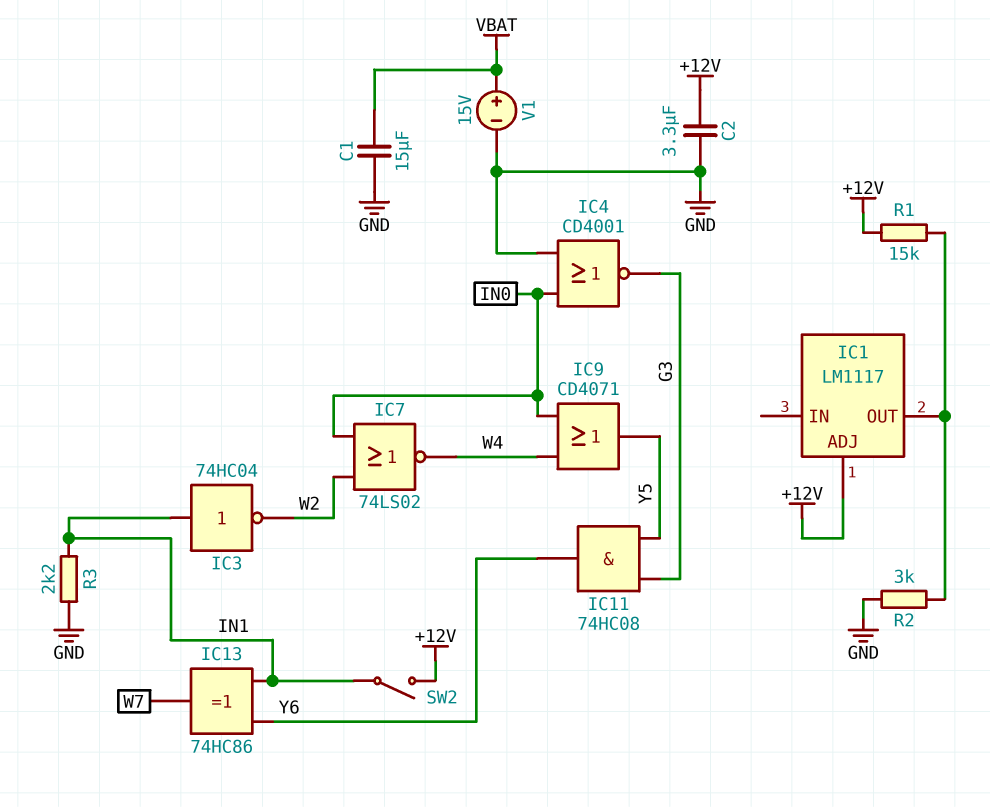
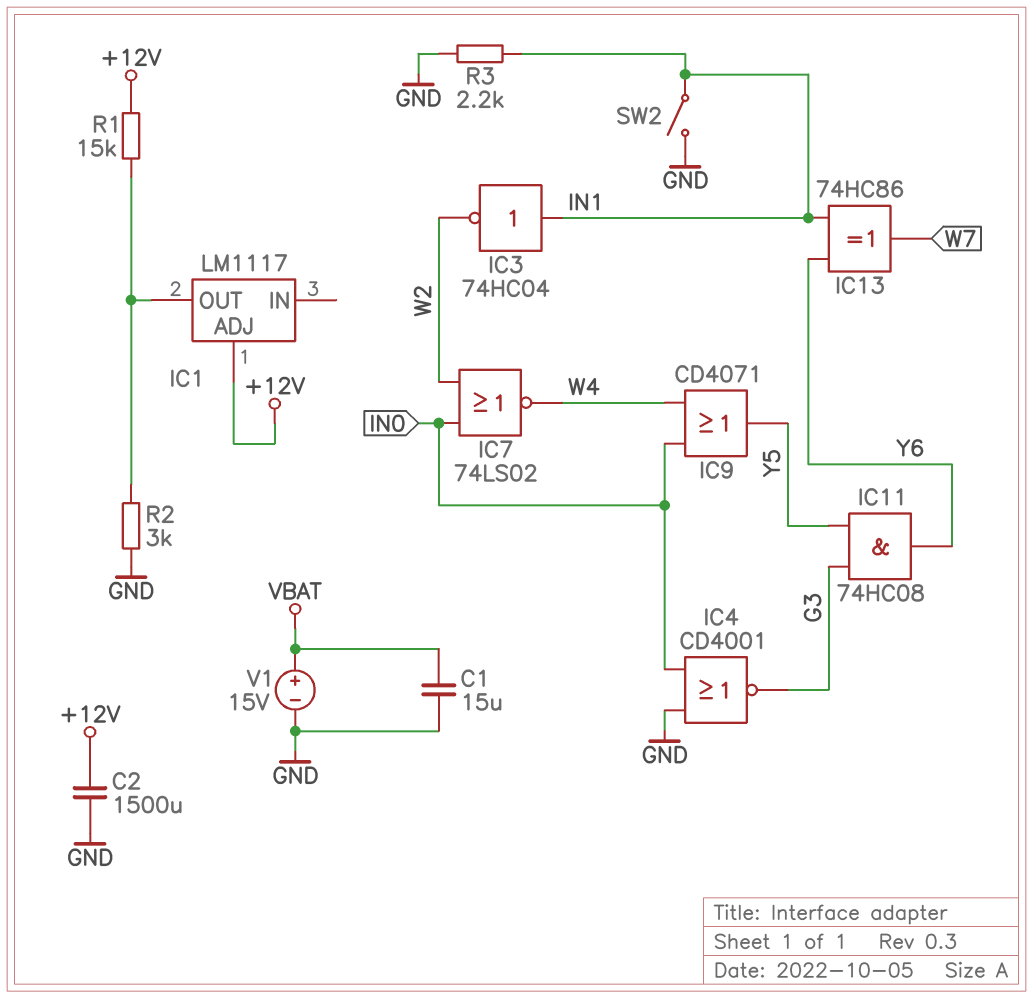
C2: 3.3uF (+12V, GND) -> 1500uF (+12V, GND)
SW2: switch (+12V, IN1) -> switch (GND, IN1)

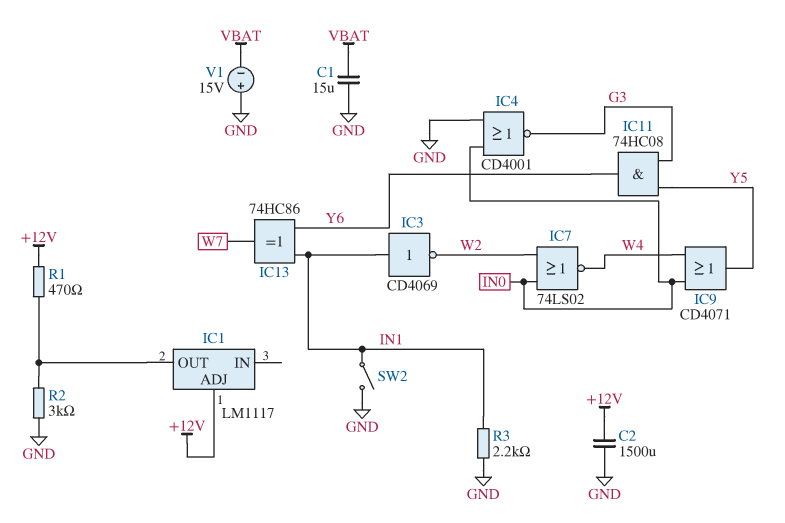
IC3: NOT 74HC04 (in IN1, out W2) -> NOT CD4069 (in IN1, out W2)
R1: 15k (+12V, IC1/OUT) -> 470 (+12V, IC1/OUT)
V1: 15V (plus VBAT, minus GND) -> 15V (plus GND, minus VBAT)

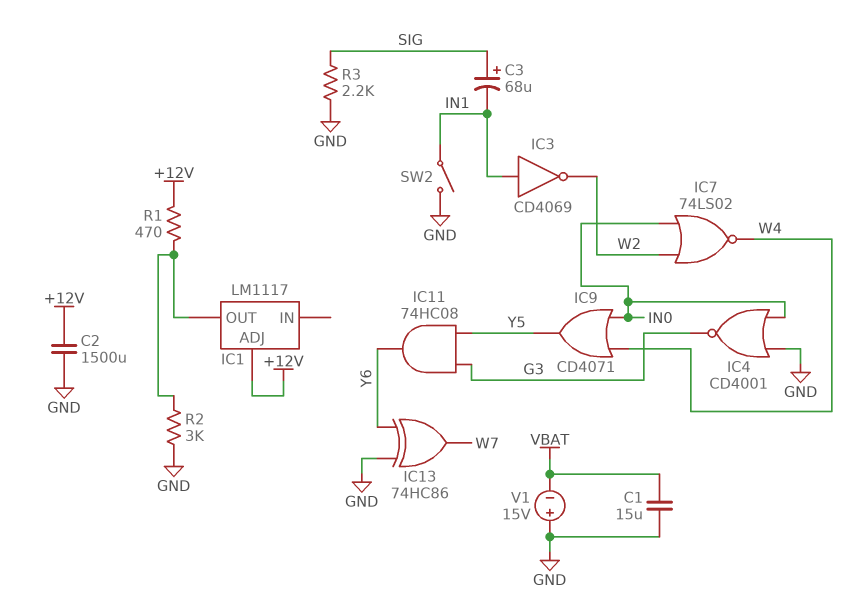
C3: none -> 68uF (plus SIG, minus IN1)
IC13: XOR 74HC86 (in IN1, in Y6, out W7) -> XOR 74HC86 (in GND, in Y6, out W7)
R3: 2.2k (GND, IN1) -> 2.2k (GND, SIG)

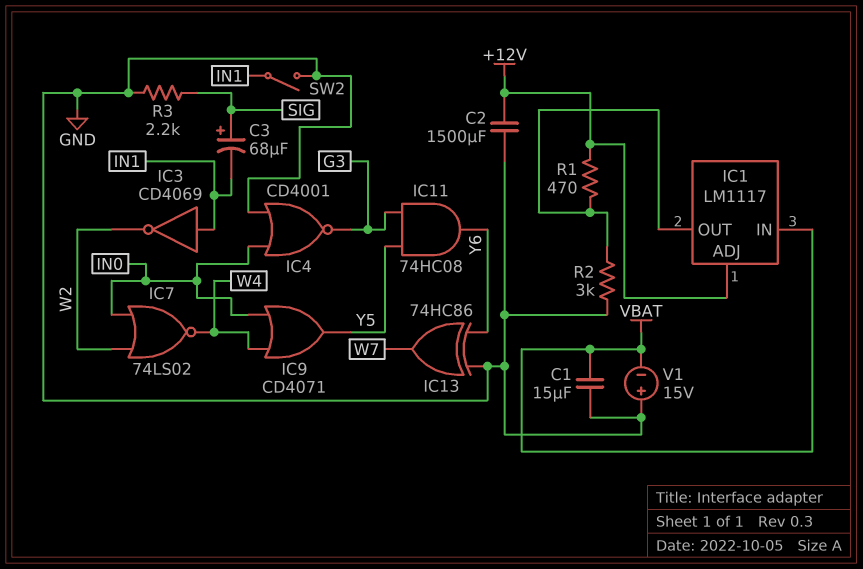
IC1 pin IN: none -> VBAT

